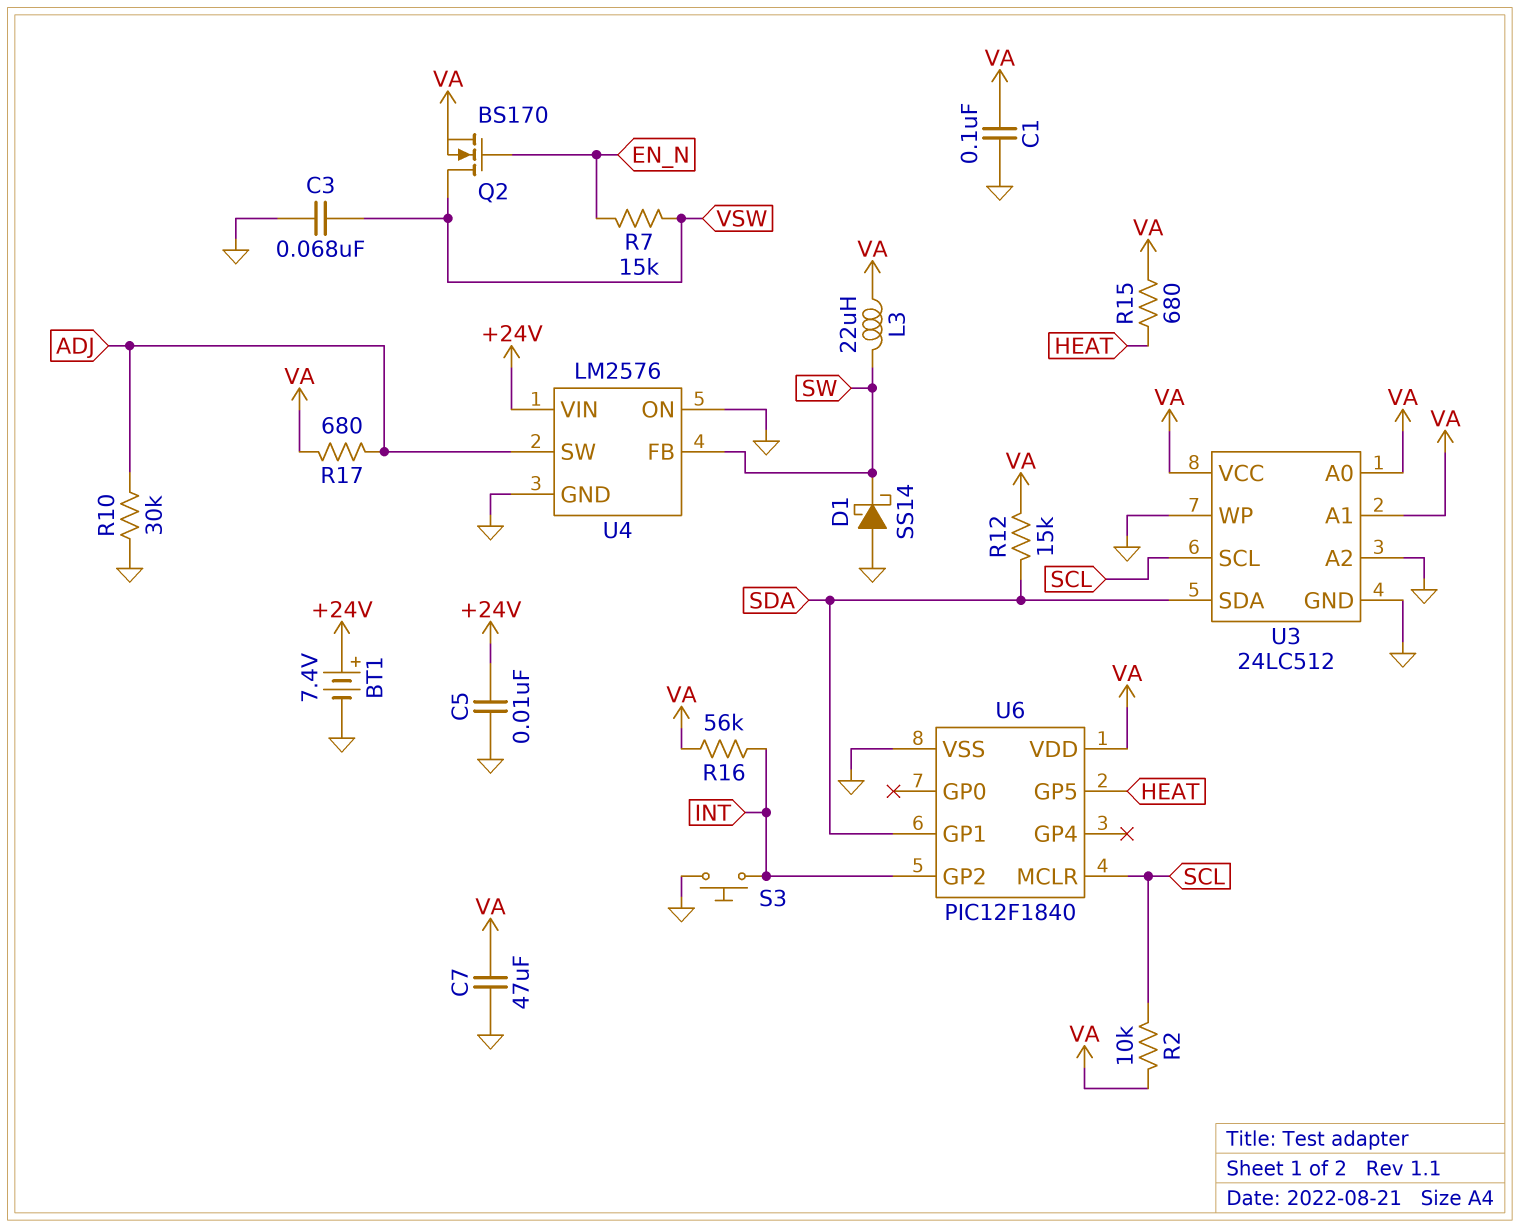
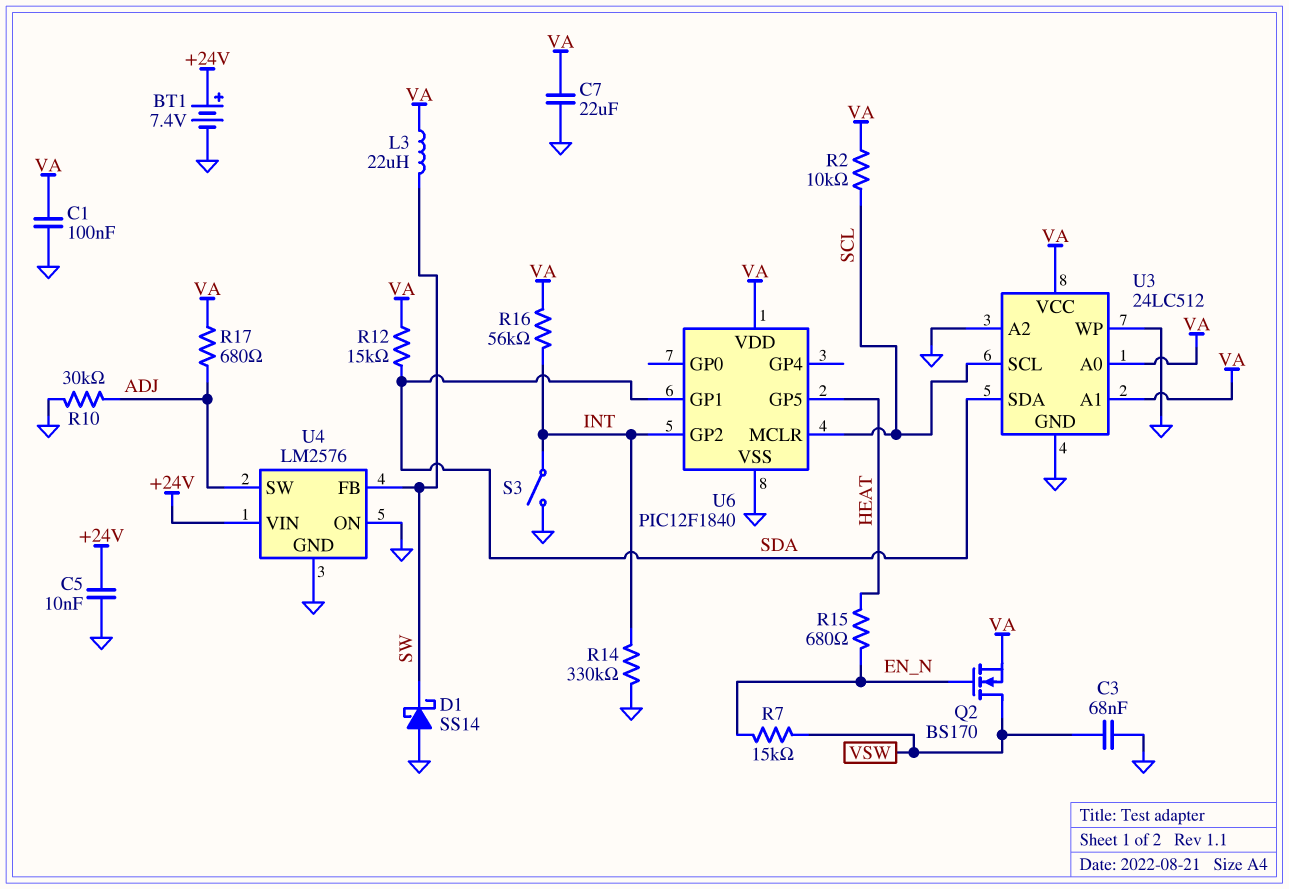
C7: 47uF (GND, VA) -> 22uF (GND, VA)
R14: none -> 330k (GND, INT)
R15: 680 (HEAT, VA) -> 680 (EN_N, HEAT)
S3: button (GND, INT) -> switch (GND, INT)

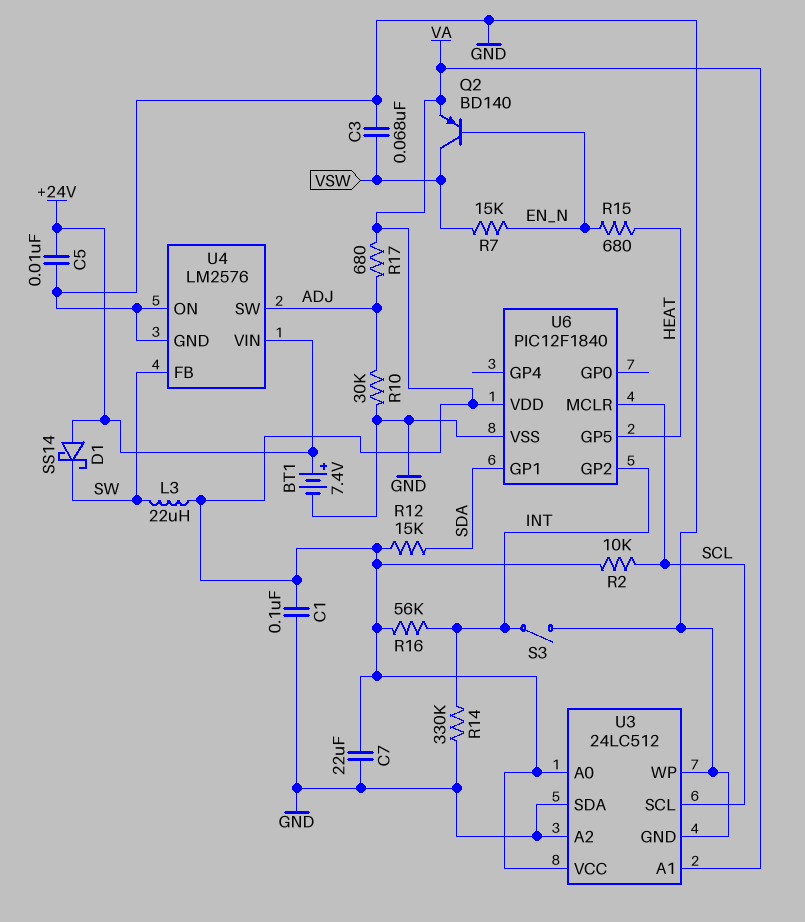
D1: schottky SS14 (A GND, K SW) -> schottky SS14 (A +24V, K SW)
Q2: NMOS BS170 (G EN_N, D VSW, S VA) -> PNP BD140 (B EN_N, C VSW, E VA)
U3 pin SDA: SDA -> GND

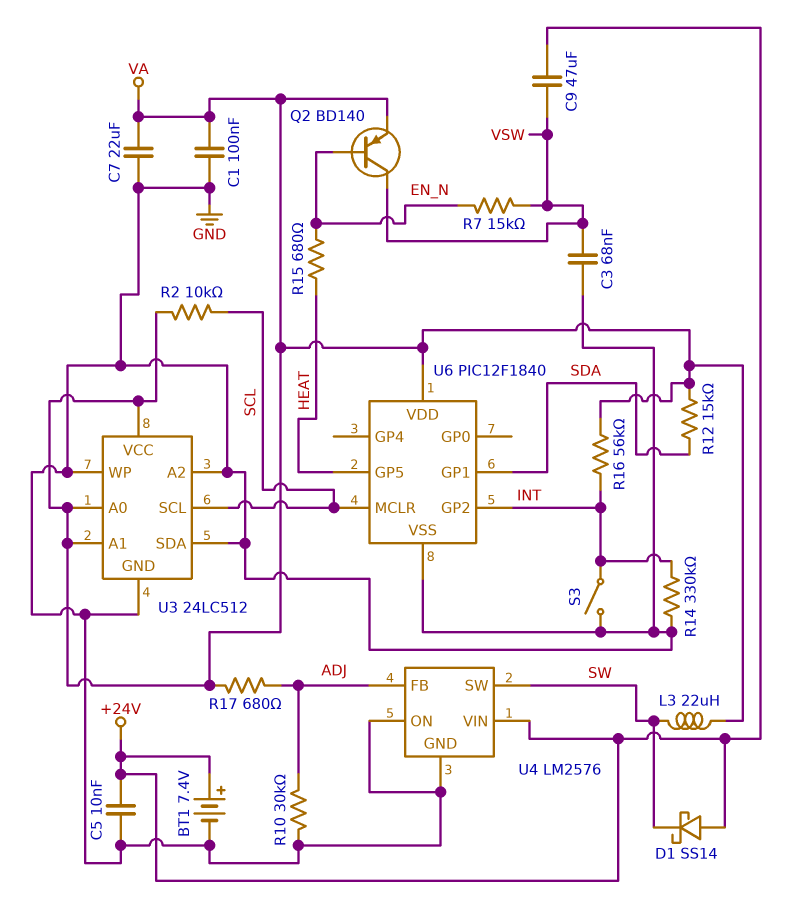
C9: none -> 47uF (+24V, VSW)
U4 pin FB: SW -> ADJ
U4 pin SW: ADJ -> SW

